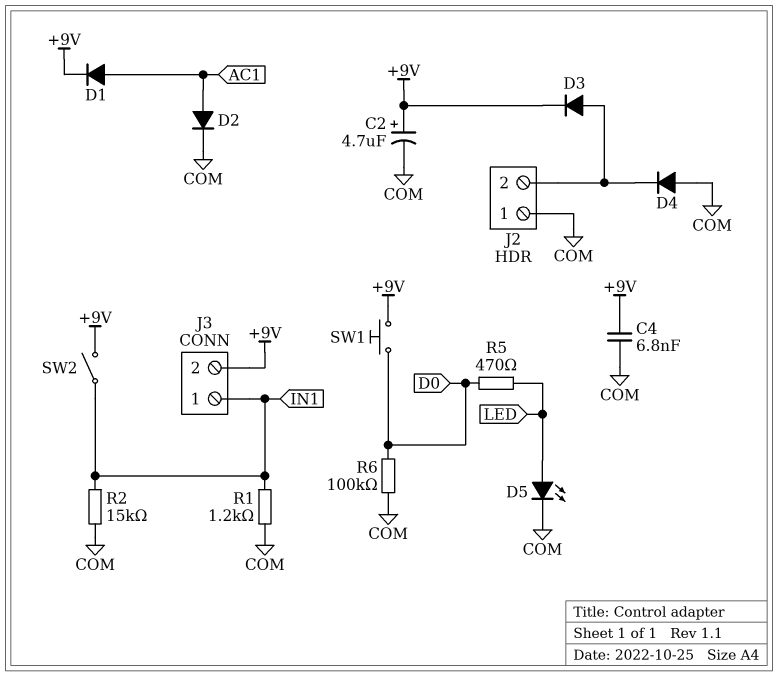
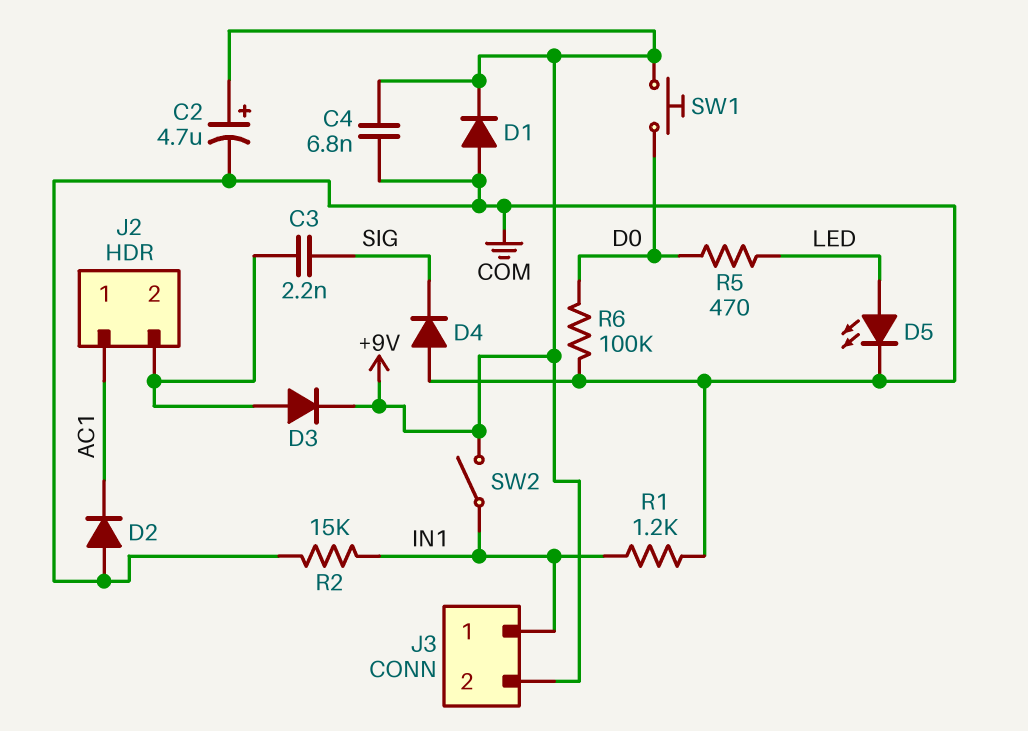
C3: none -> 2.2nF (J2/2, SIG)
D1: diode (A AC1, K +9V) -> diode (A COM, K +9V)
D2: diode (A AC1, K COM) -> diode (A COM, K AC1)
D4: diode (A COM, K J2/2) -> diode (A COM, K SIG)
J2 pin 1: COM -> AC1

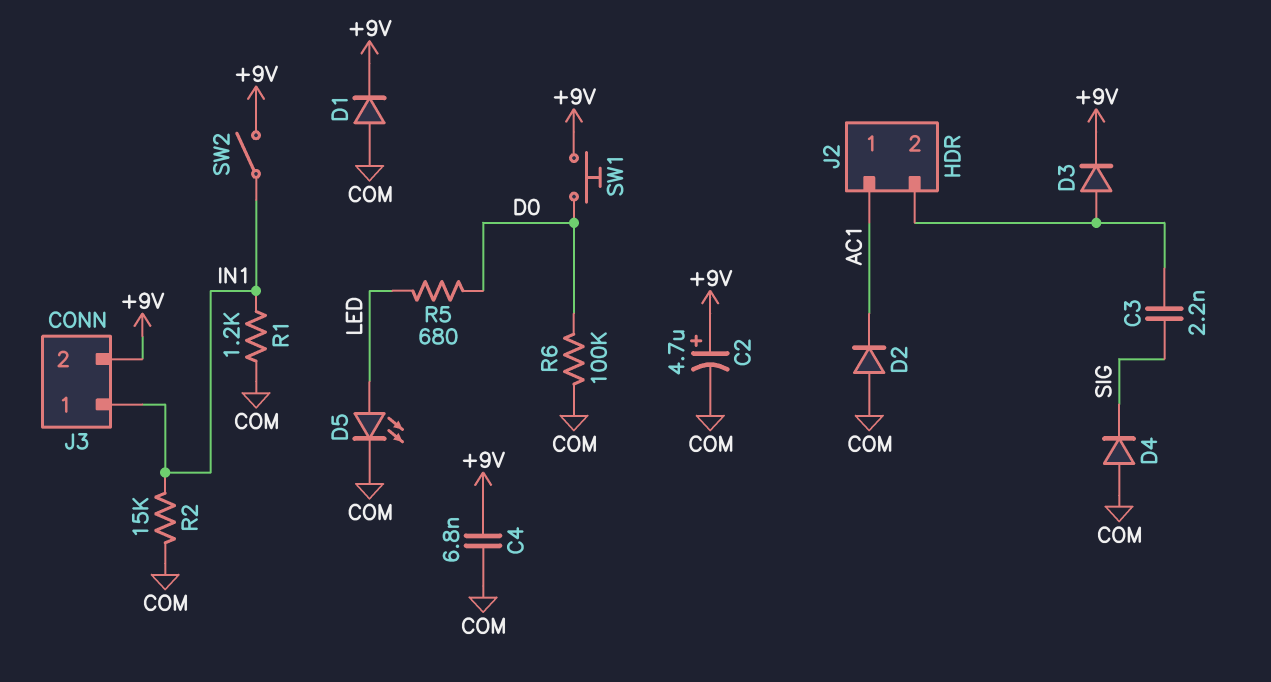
R5: 470 (D0, LED) -> 680 (D0, LED)

